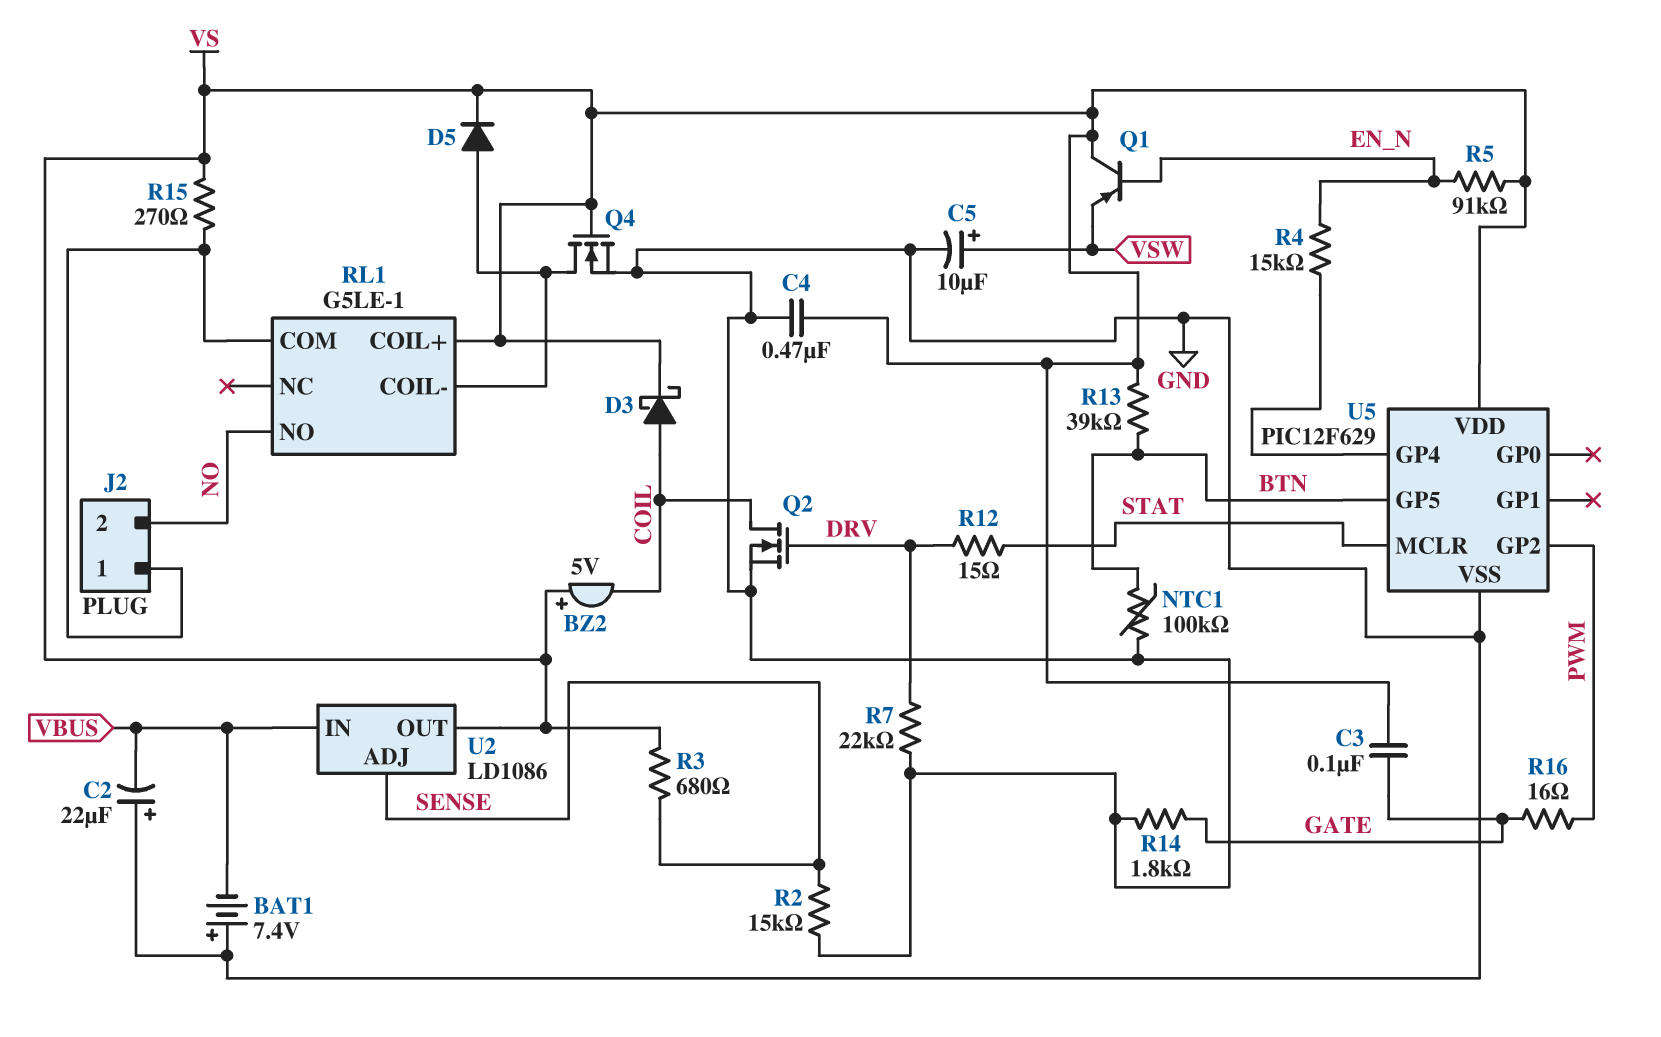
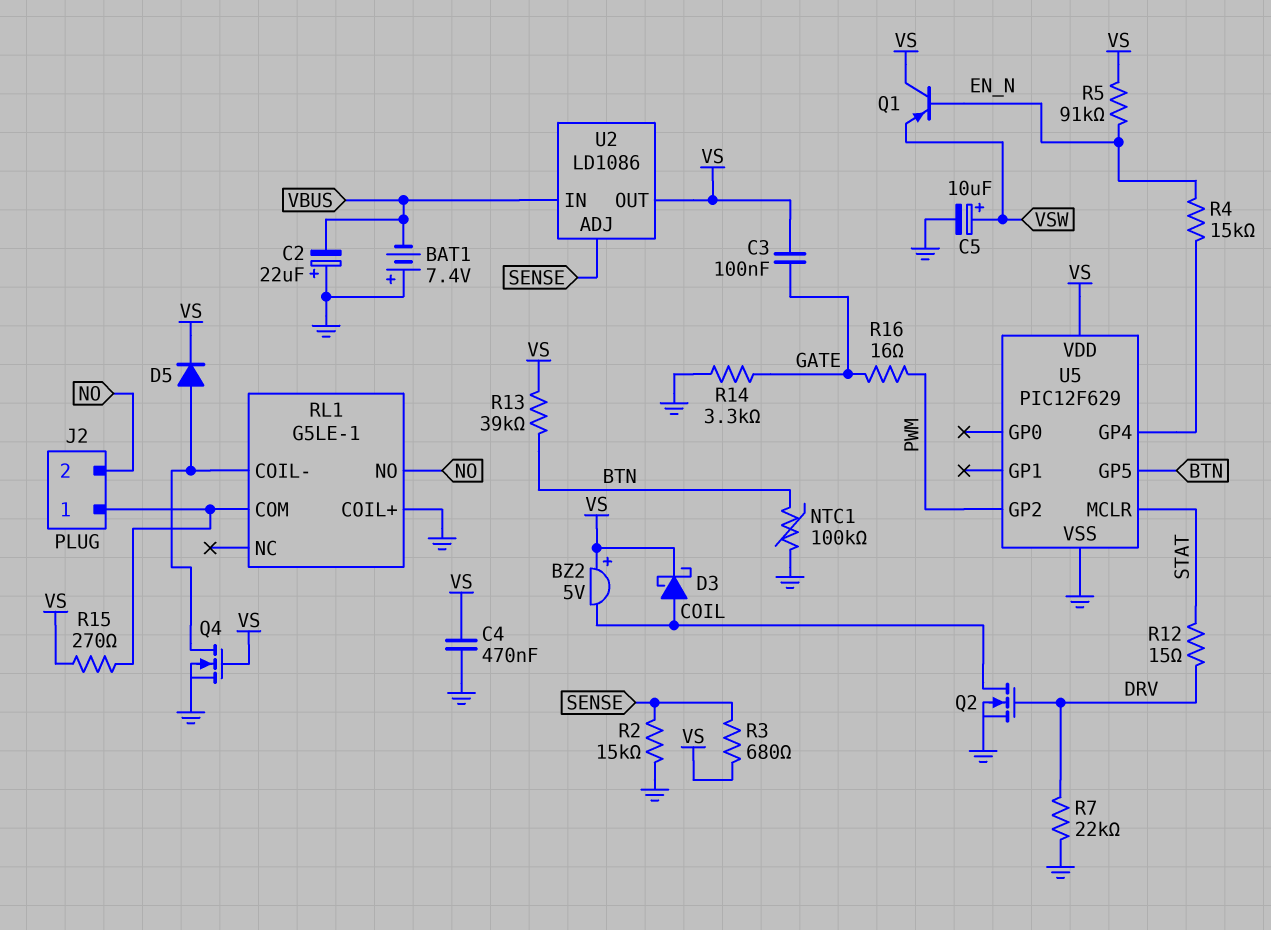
R14: 1.8k (GATE, GND) -> 3.3k (GATE, GND)
RL1 pin COIL+: VS -> GND

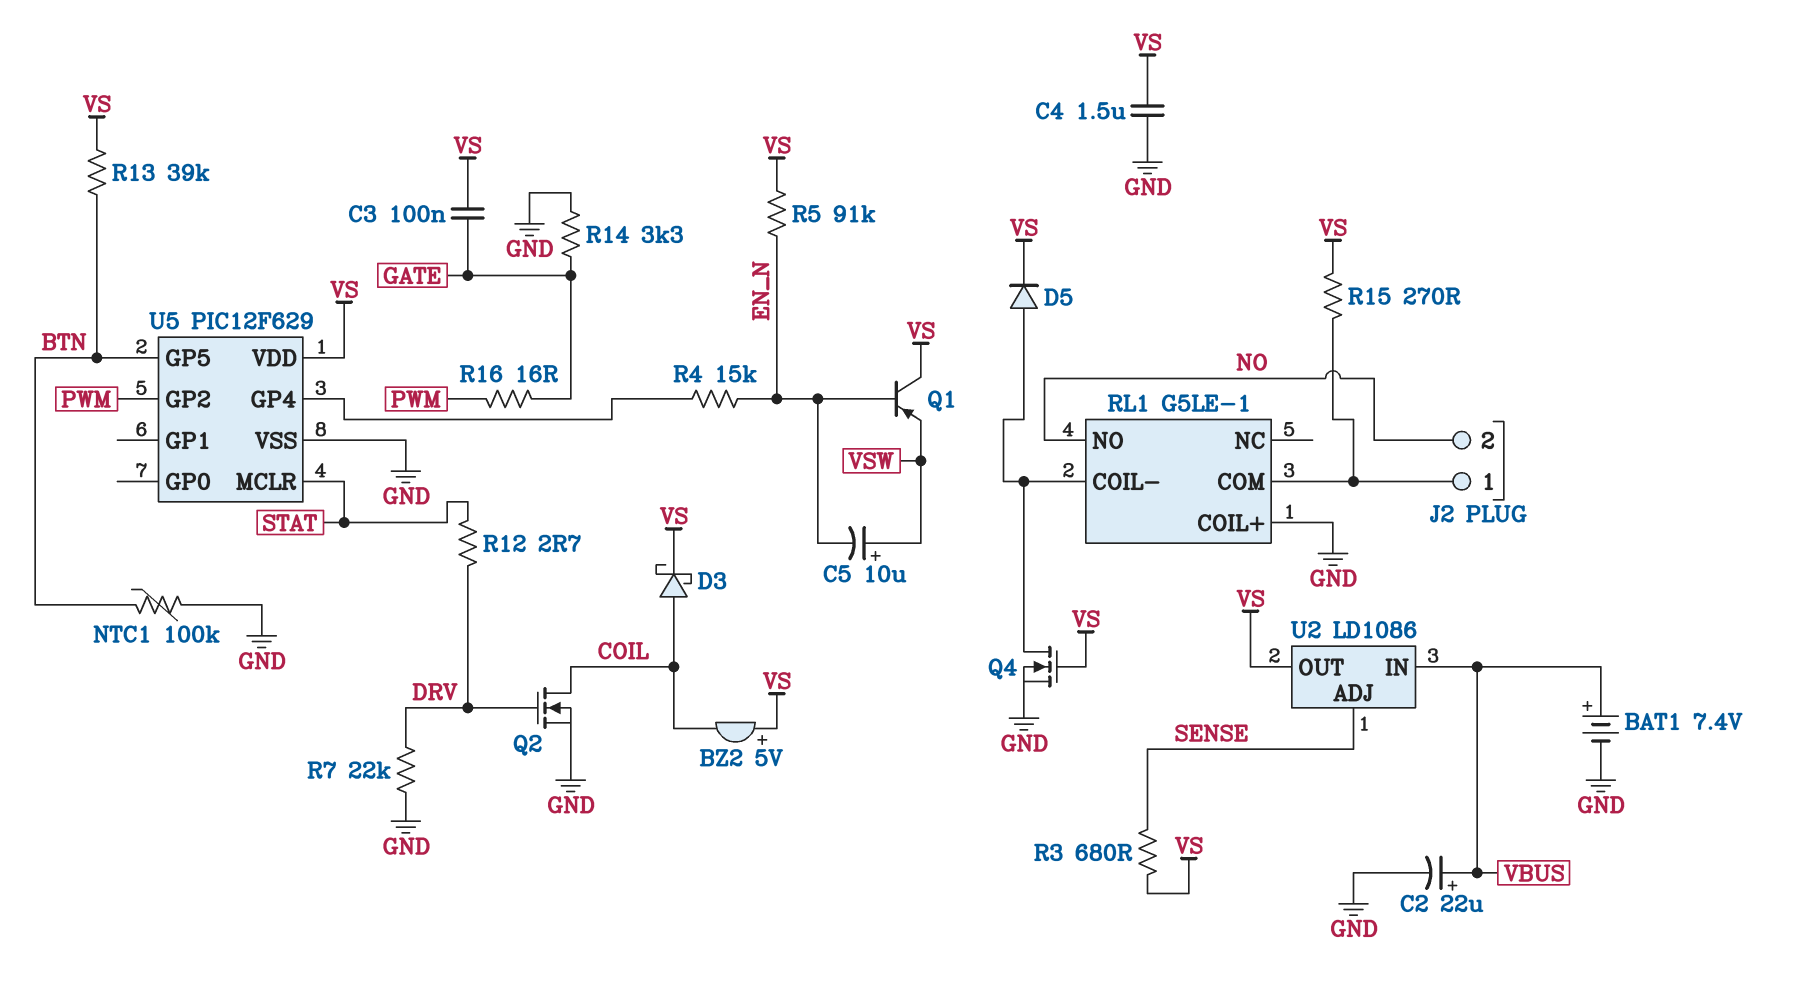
BAT1: 7.4V (plus GND, minus VBUS) -> 7.4V (plus VBUS, minus GND)
C2: 22uF (plus GND, minus VBUS) -> 22uF (plus VBUS, minus GND)
C4: 470nF (GND, VS) -> 1.5uF (GND, VS)
C5: 10uF (plus VSW, minus GND) -> 10uF (plus VSW, minus EN_N)
R2: 15k (GND, SENSE) -> none
R12: 15 (DRV, STAT) -> 2.7 (DRV, STAT)

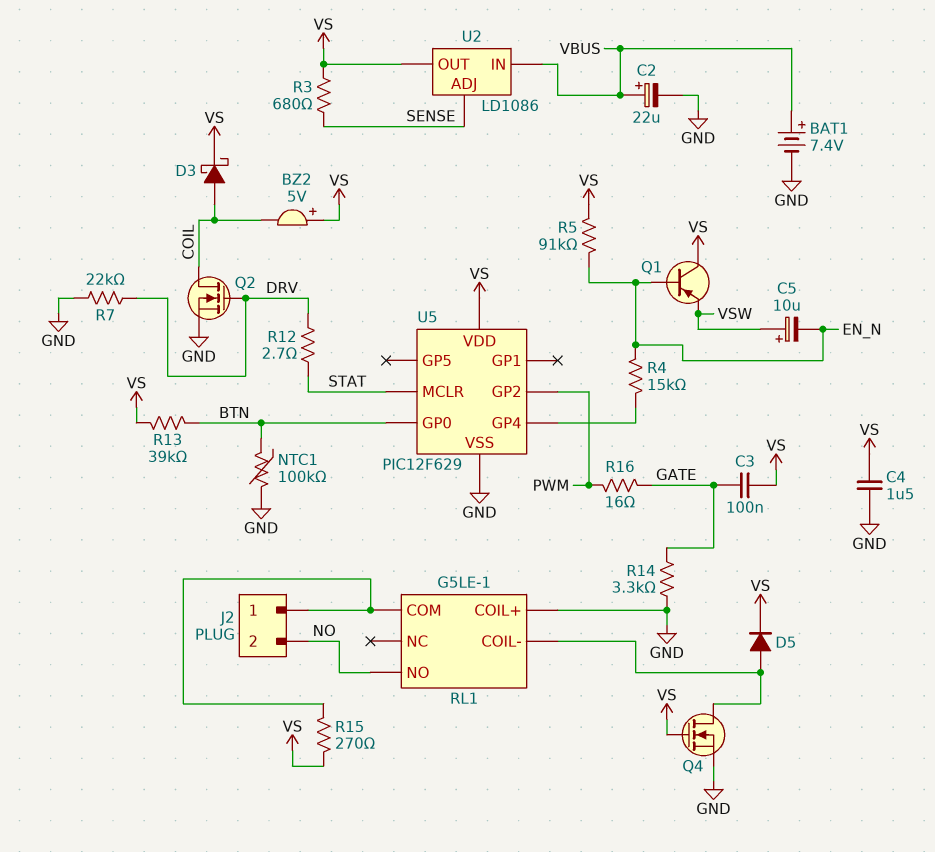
U5 pin GP0: none -> BTN
U5 pin GP5: BTN -> none

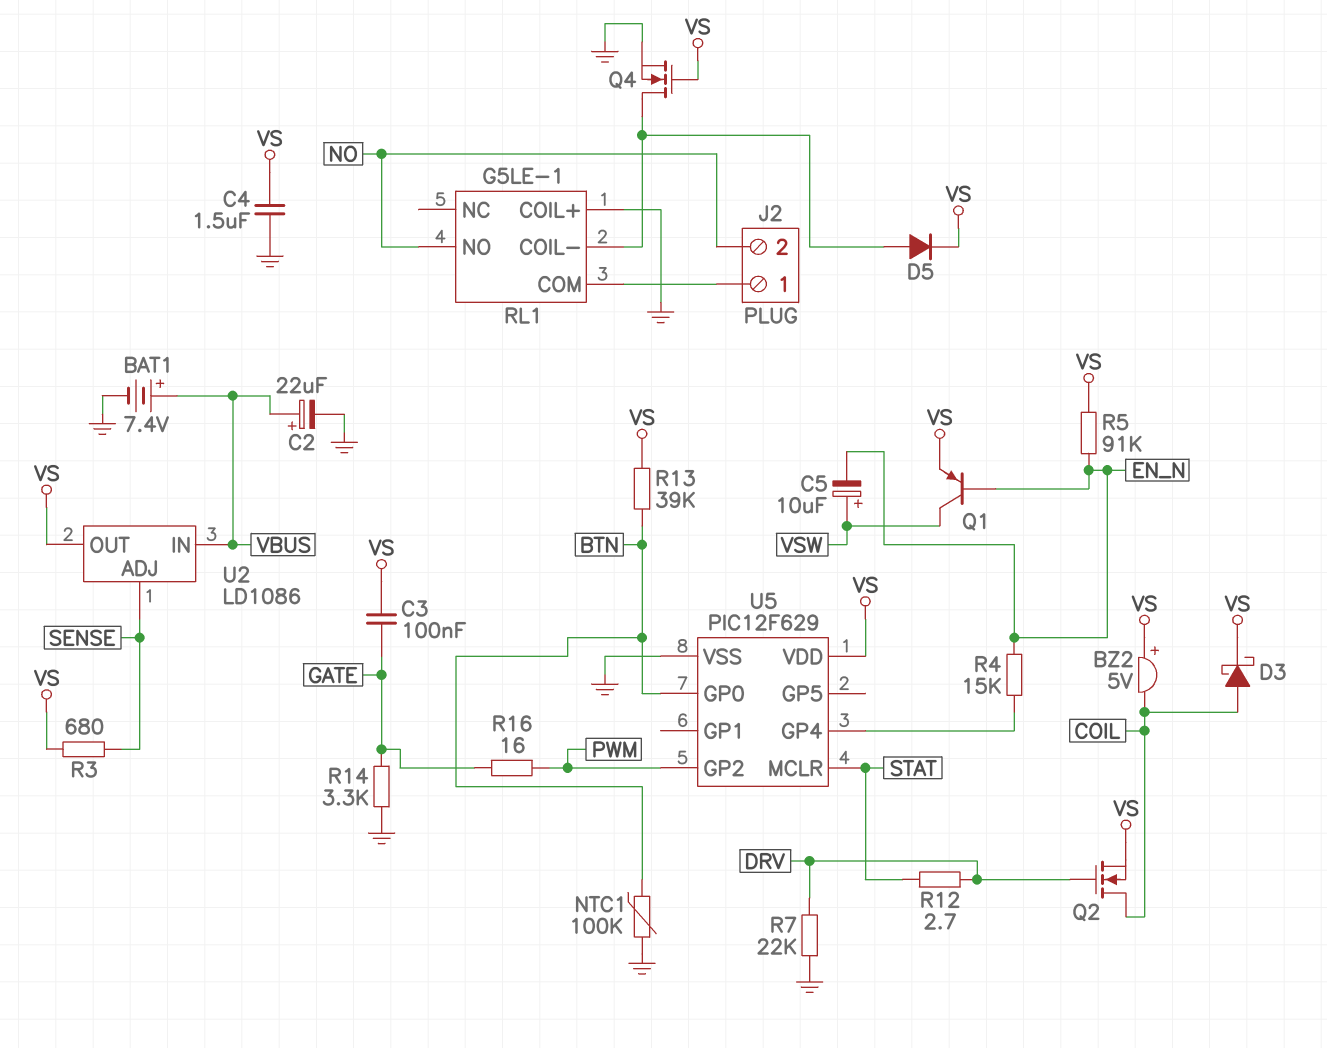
Q1: PNP (B EN_N, C VS, E VSW) -> PNP (B EN_N, C VSW, E VS)
Q2: NMOS (G DRV, D COIL, S GND) -> NMOS (G DRV, D COIL, S VS)
R15: 270 (J2/1, VS) -> none

